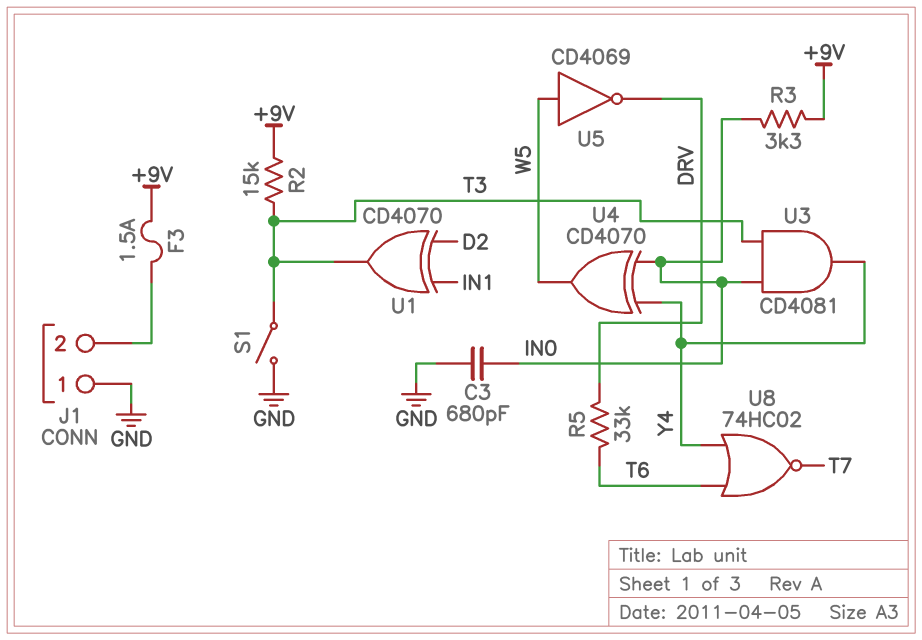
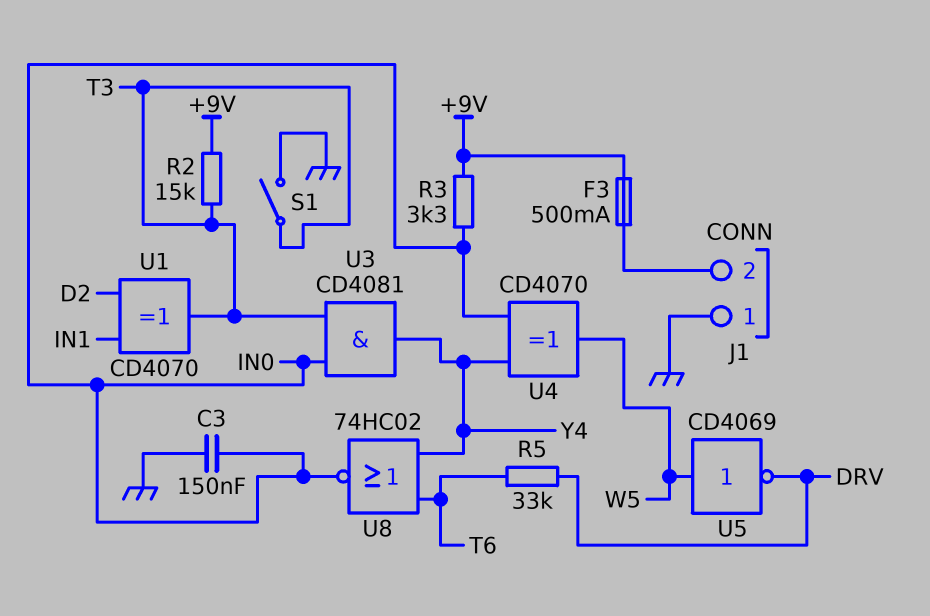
C3: 680pF (GND, IN0) -> 150nF (GND, IN0)
F3: 1.5A (+9V, J1/2) -> 500mA (+9V, J1/2)
U8: NOR 74HC02 (in T6, in Y4, out T7) -> NOR 74HC02 (in T6, in Y4, out IN0)

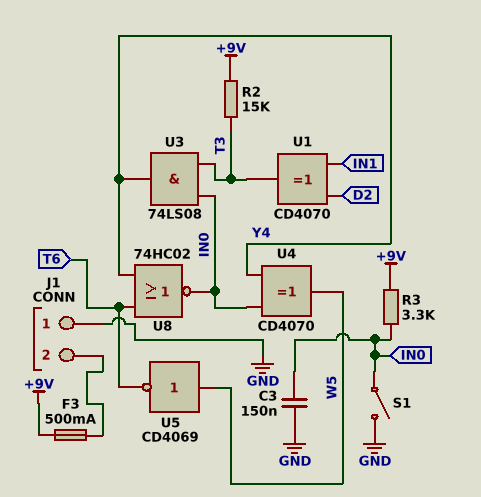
R5: 33k (DRV, T6) -> none
S1: switch (GND, T3) -> switch (GND, IN0)
U3: AND CD4081 (in IN0, in T3, out Y4) -> AND 74LS08 (in IN0, in T3, out Y4)
U5: NOT CD4069 (in W5, out DRV) -> NOT CD4069 (in W5, out T6)

